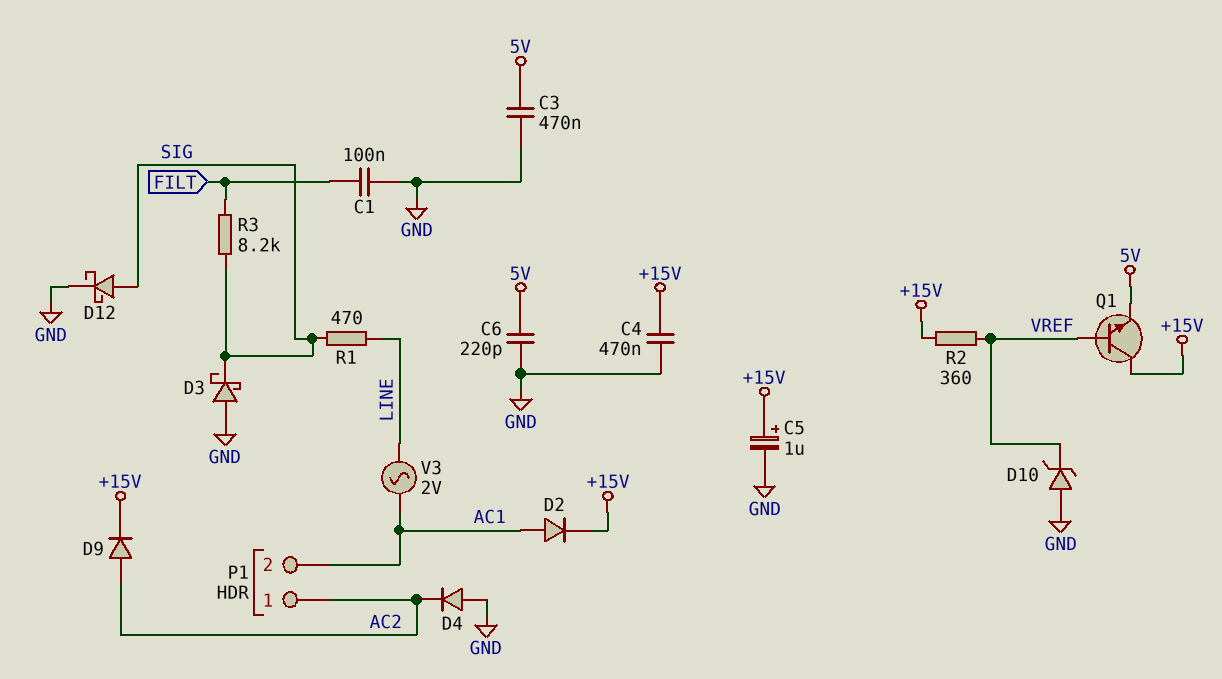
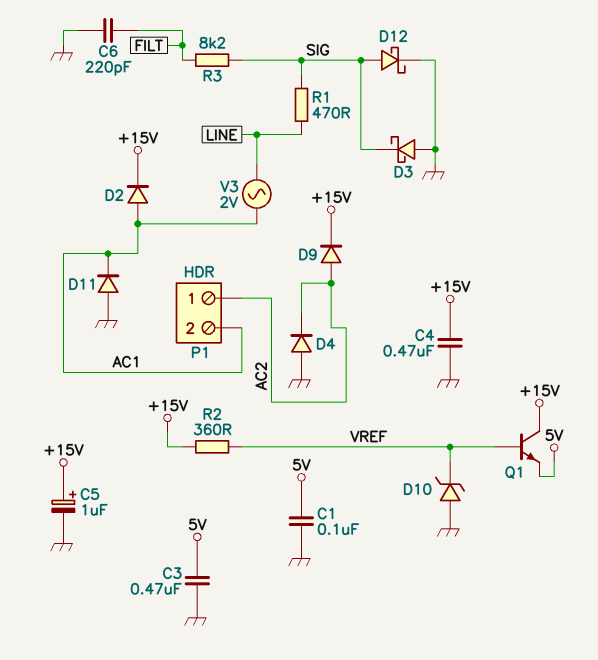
C1: 100nF (FILT, GND) -> 100nF (5V, GND)
C6: 220pF (5V, GND) -> 220pF (FILT, GND)
D11: none -> diode (A GND, K AC1)

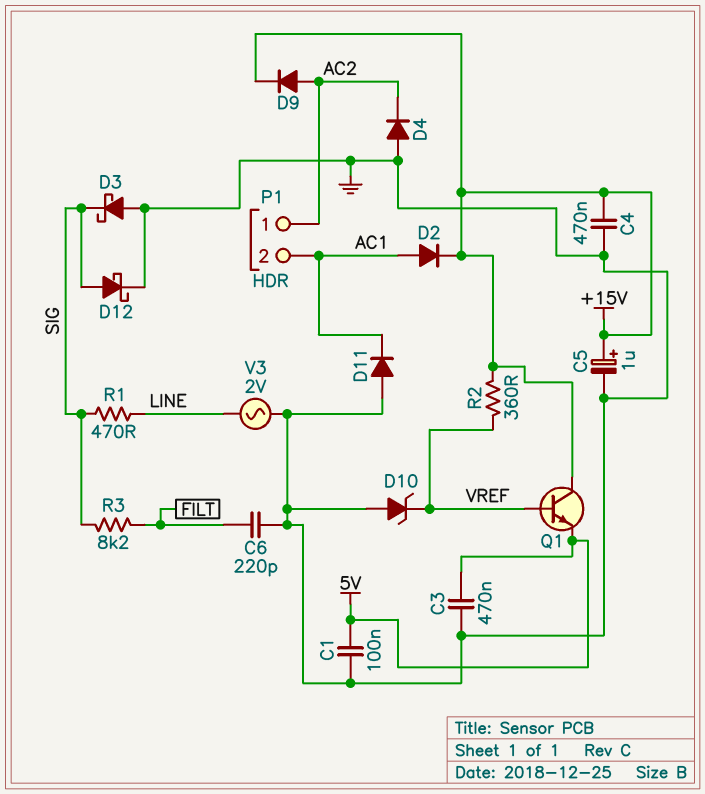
V3: AC 2V (AC1, LINE) -> AC 2V (GND, LINE)

